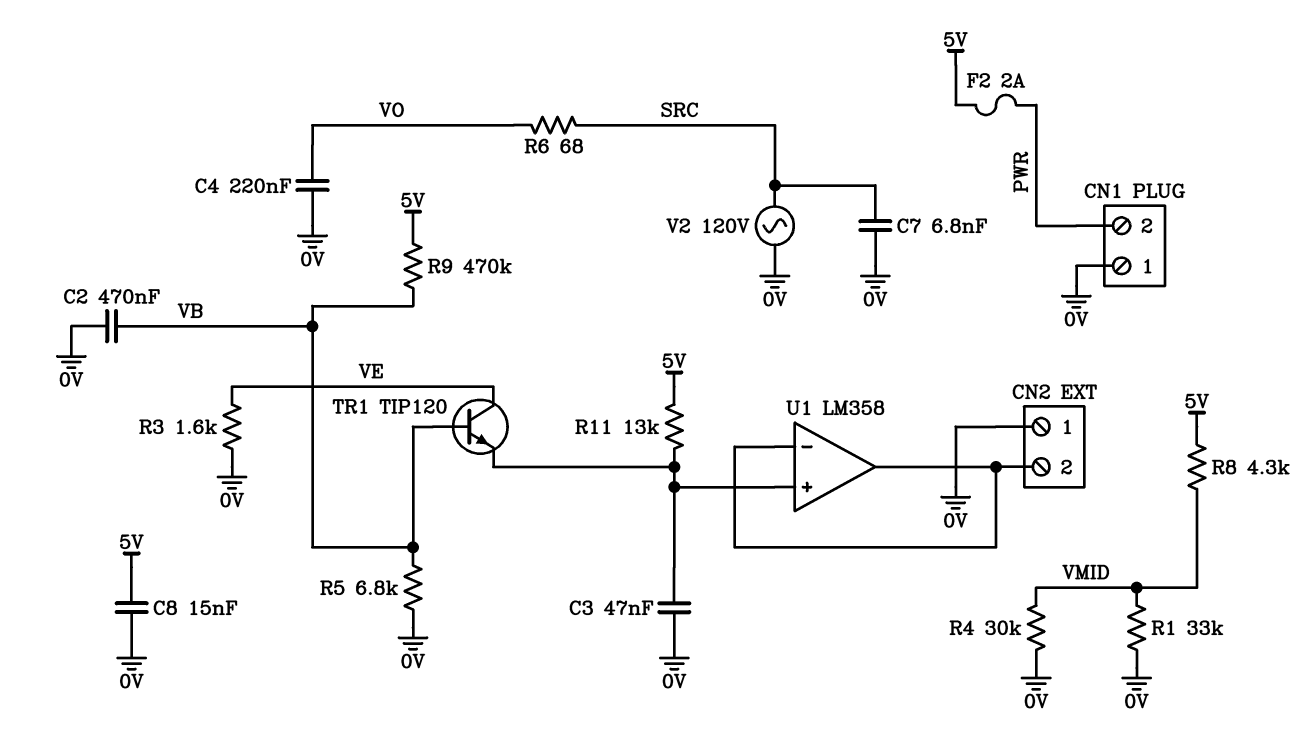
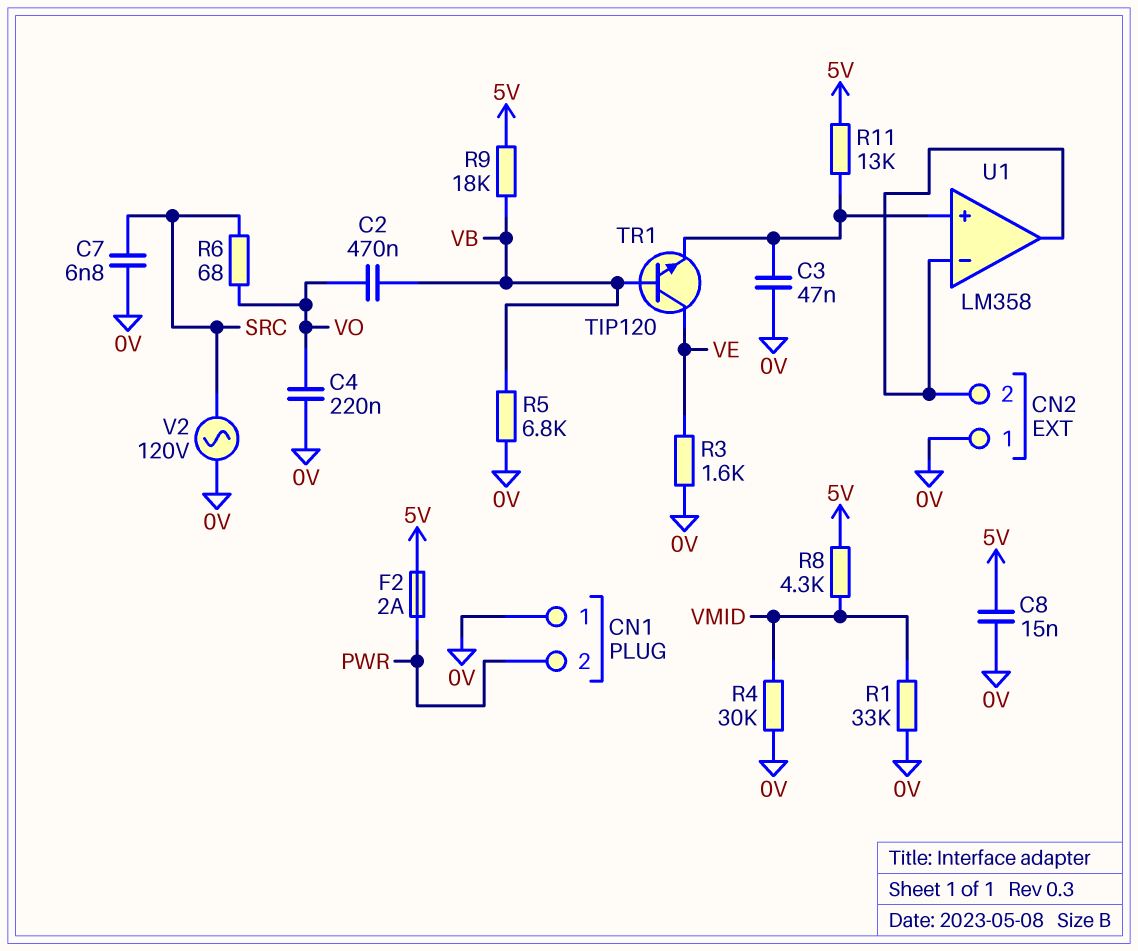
C2: 470nF (0V, VB) -> 470nF (VB, VO)
R9: 470k (5V, VB) -> 18k (5V, VB)

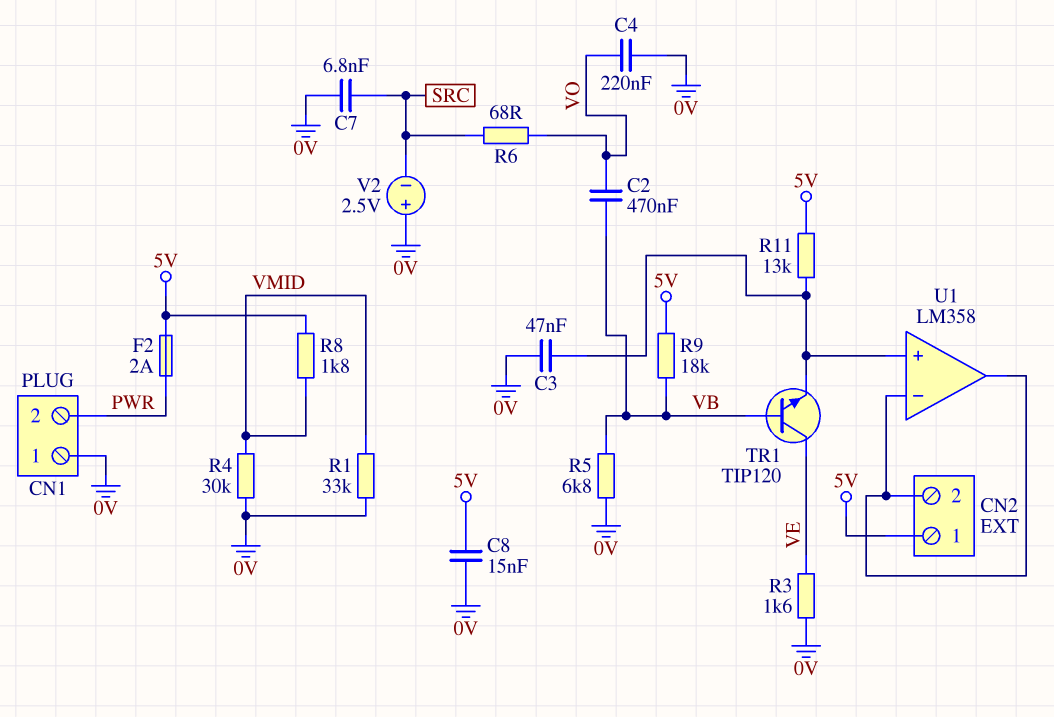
CN2 pin 1: 0V -> 5V
R8: 4.3k (5V, VMID) -> 1.8k (5V, VMID)
V2: AC 120V (0V, SRC) -> 2.5V (plus 0V, minus SRC)

